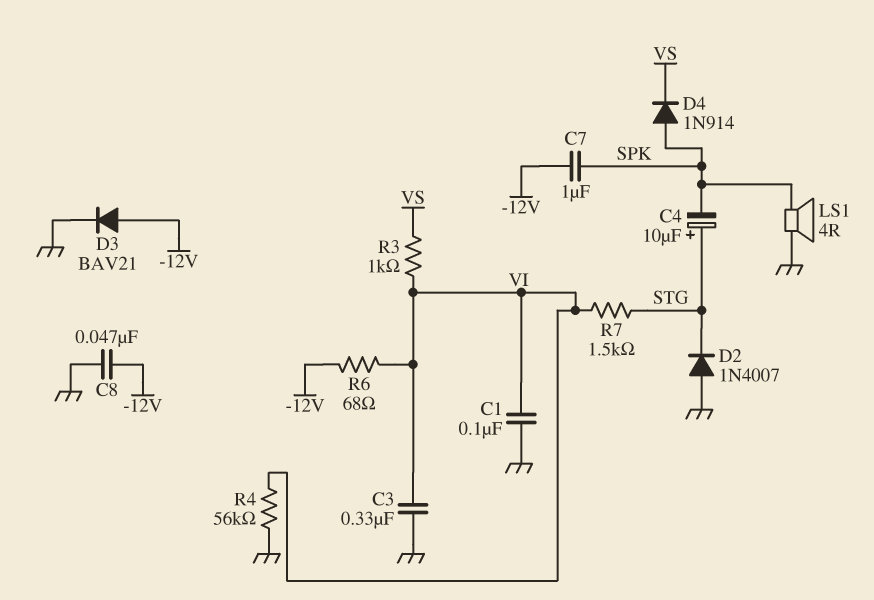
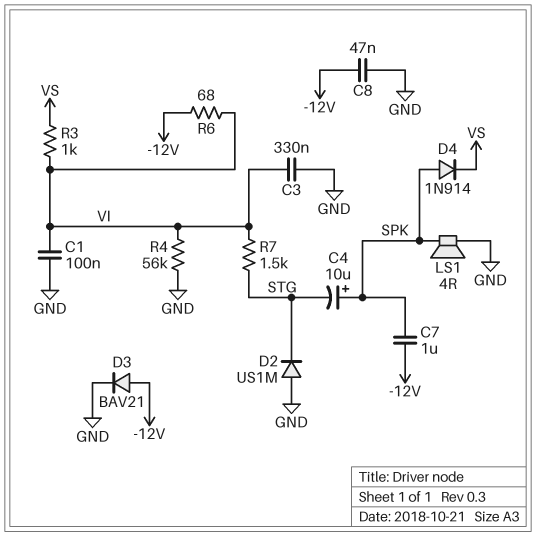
C4: 10uF (plus STG, minus SPK) -> 10uF (plus SPK, minus STG)
D2: diode 1N4007 (A GND, K STG) -> diode US1M (A GND, K STG)

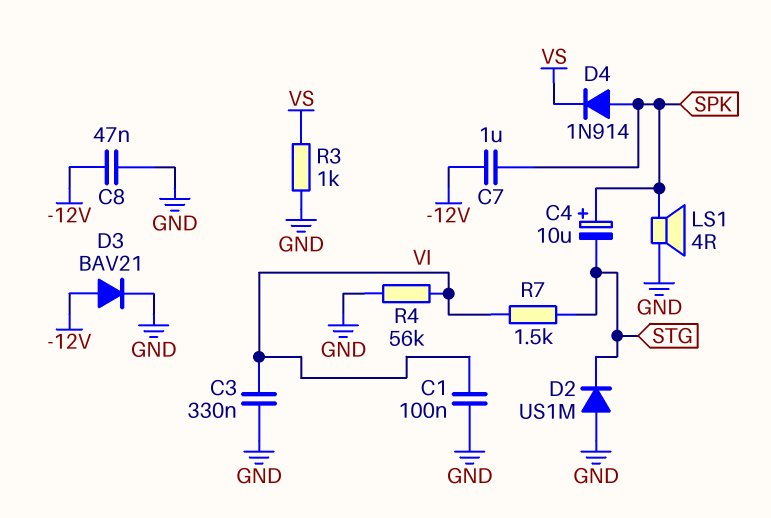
R3: 1k (VI, VS) -> 1k (GND, VS)
R6: 68 (-12V, VI) -> none

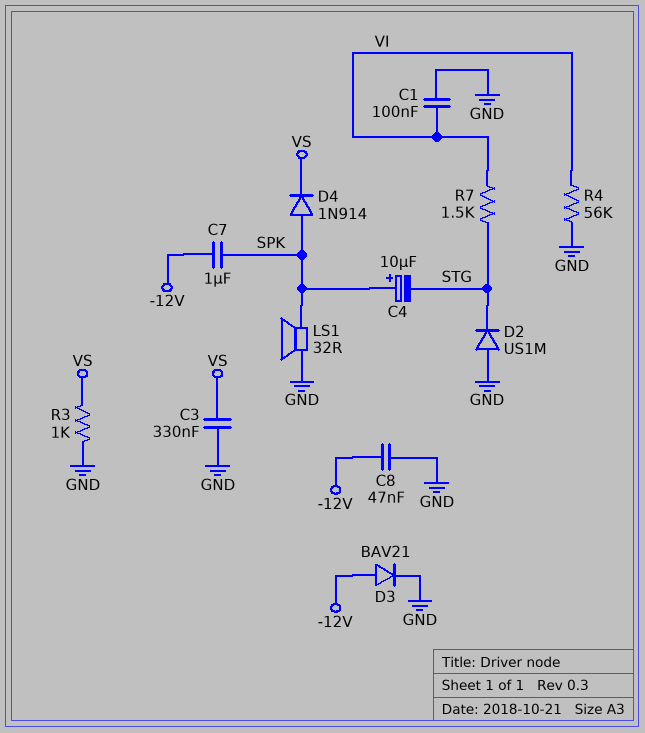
C3: 330nF (GND, VI) -> 330nF (GND, VS)
LS1: speaker 4R (GND, SPK) -> speaker 32R (GND, SPK)

